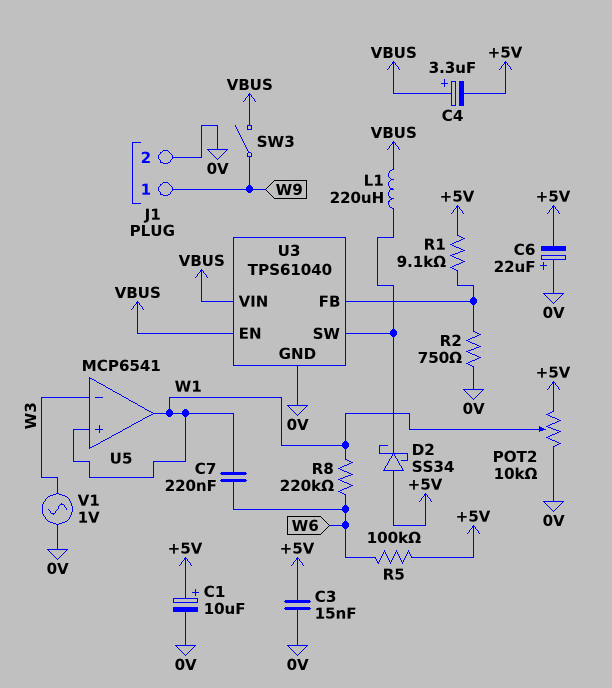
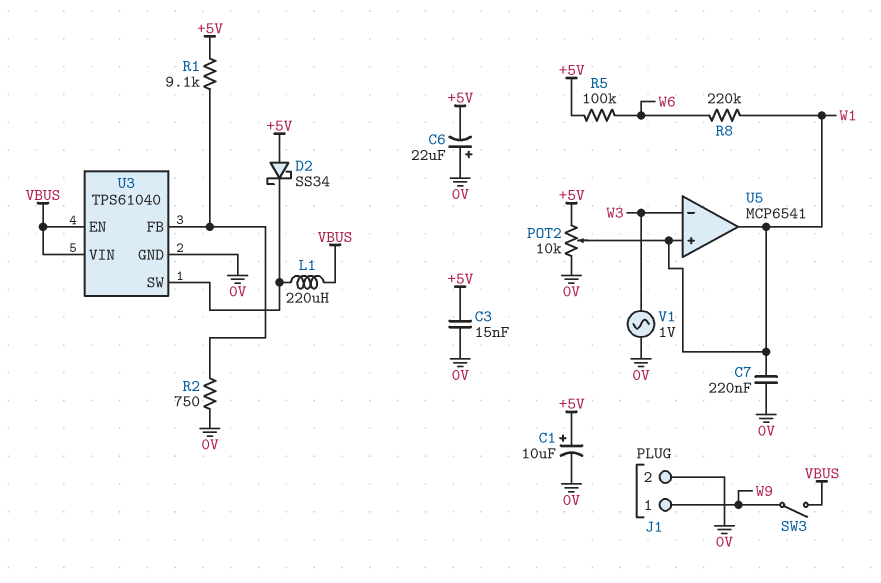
C4: 3.3uF (plus VBUS, minus +5V) -> none
C7: 220nF (W1, W6) -> 220nF (0V, W1)

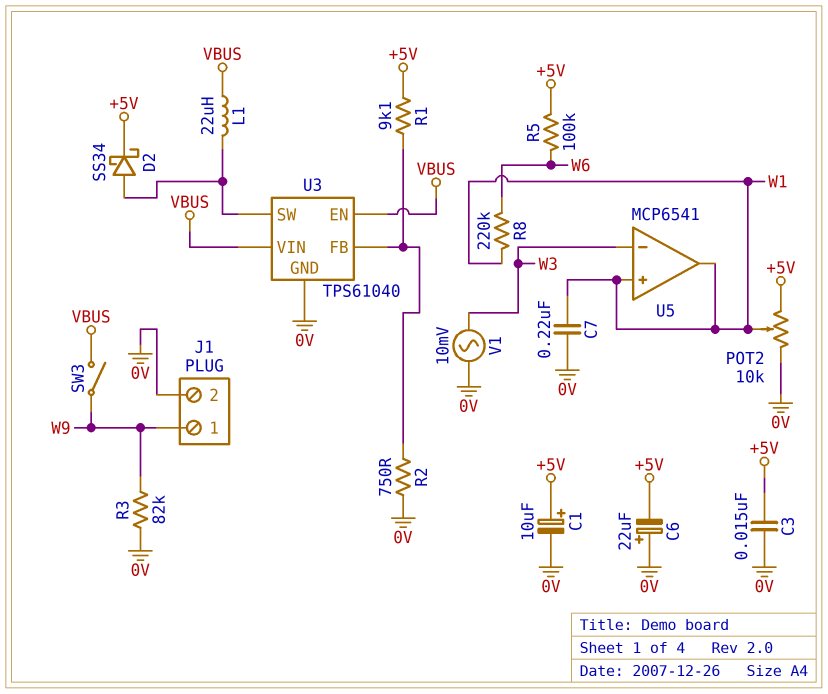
D2: schottky SS34 (A +5V, K U3/SW) -> schottky SS34 (A U3/SW, K +5V)
L1: 220uH (U3/SW, VBUS) -> 22uH (U3/SW, VBUS)
R3: none -> 82k (0V, W9)
V1: AC 1V (0V, W3) -> AC 10mV (0V, W3)

